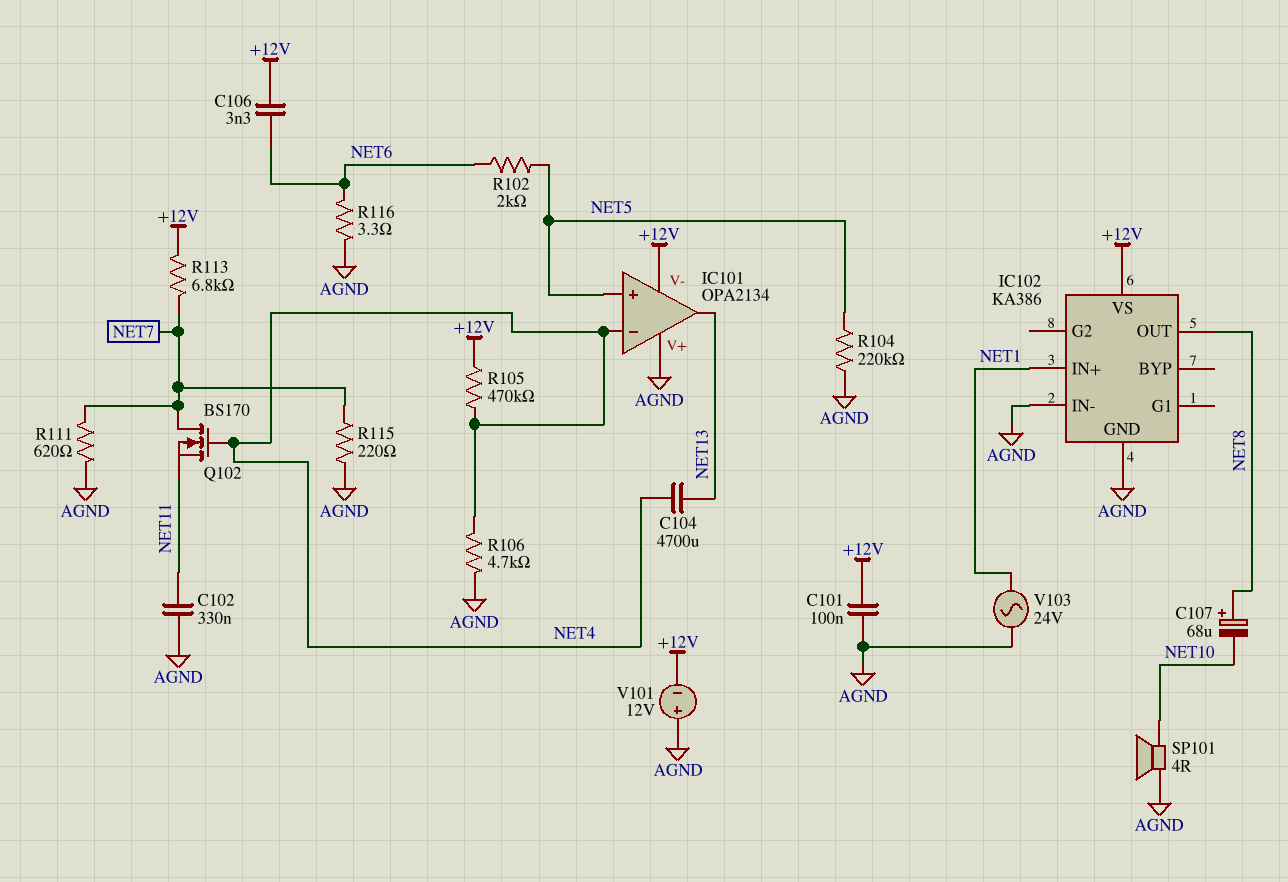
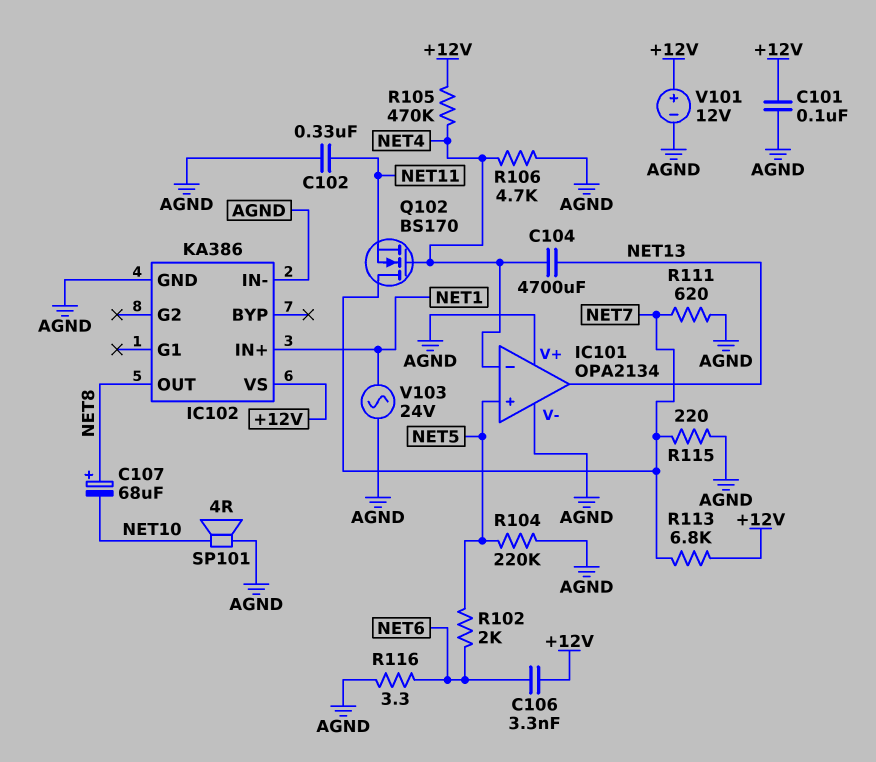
IC101 pin V-: +12V -> AGND
V101: 12V (plus AGND, minus +12V) -> 12V (plus +12V, minus AGND)

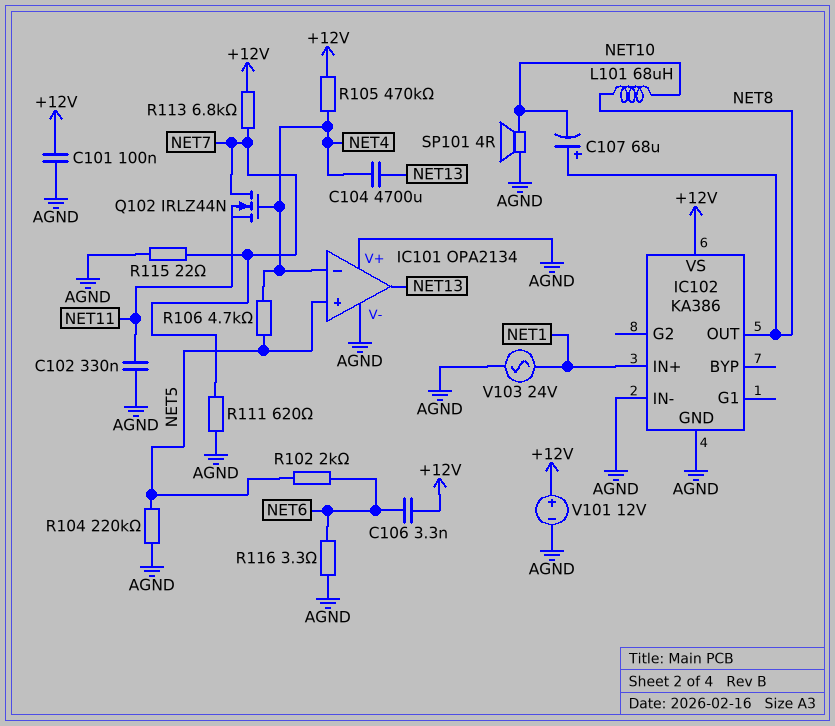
L101: none -> 68uH (NET8, NET10)
Q102: NMOS BS170 (G NET4, D NET7, S NET11) -> NMOS IRLZ44N (G NET4, D NET7, S NET11)
R106: 4.7k (AGND, NET4) -> 4.7k (NET4, NET5)
R115: 220 (AGND, NET7) -> 22 (AGND, NET7)

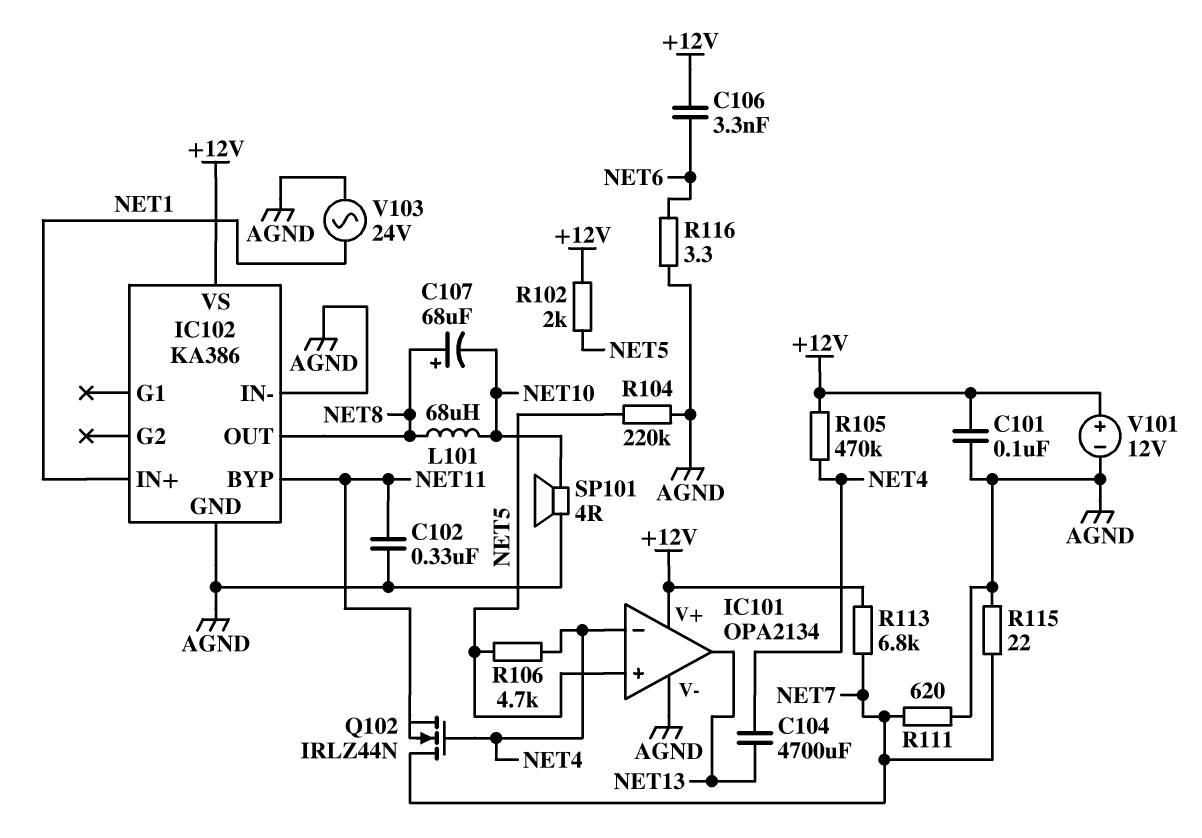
IC101 pin V+: AGND -> +12V
IC102 pin BYP: none -> NET11
R102: 2k (NET5, NET6) -> 2k (+12V, NET5)

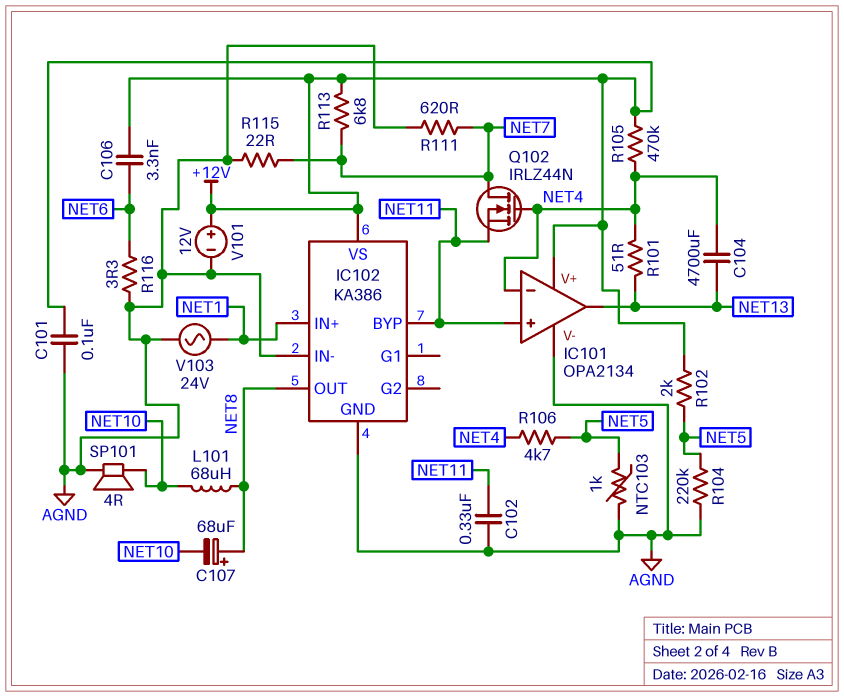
IC101 pin in+: NET5 -> NET11
NTC103: none -> 1k (AGND, NET5)
R101: none -> 51 (NET4, NET13)

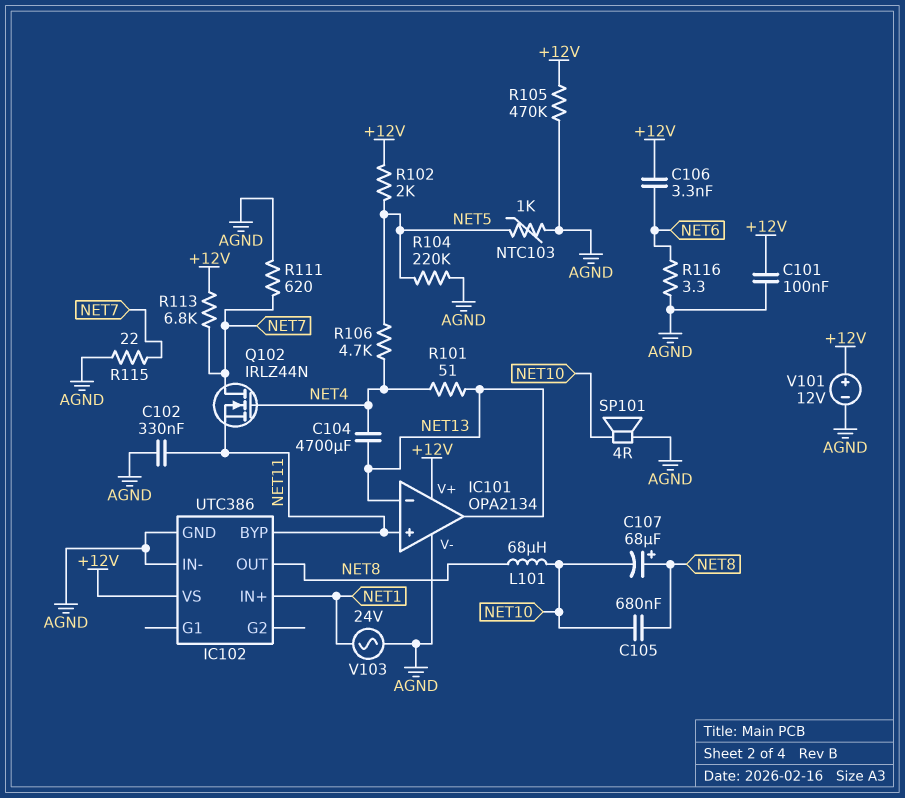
C105: none -> 680nF (NET8, NET10)
IC101 pin in-: NET4 -> NET13
IC102: KA386 -> UTC386
R105: 470k (+12V, NET4) -> 470k (+12V, AGND)

